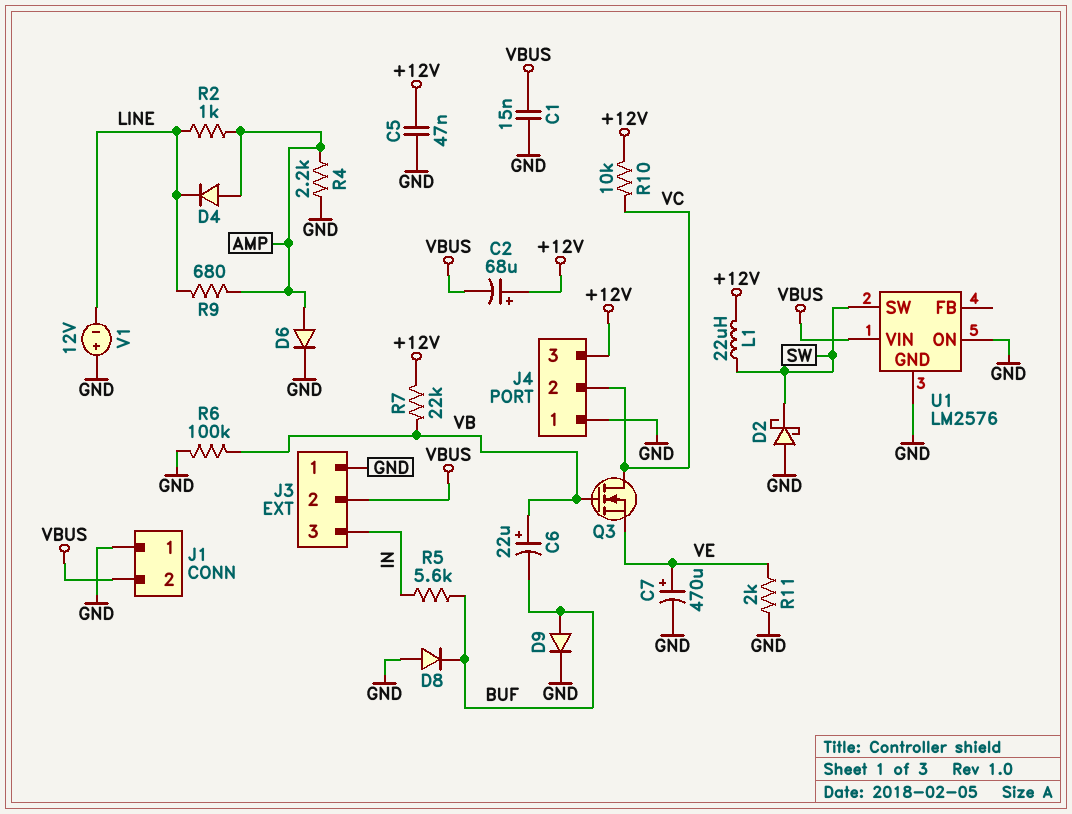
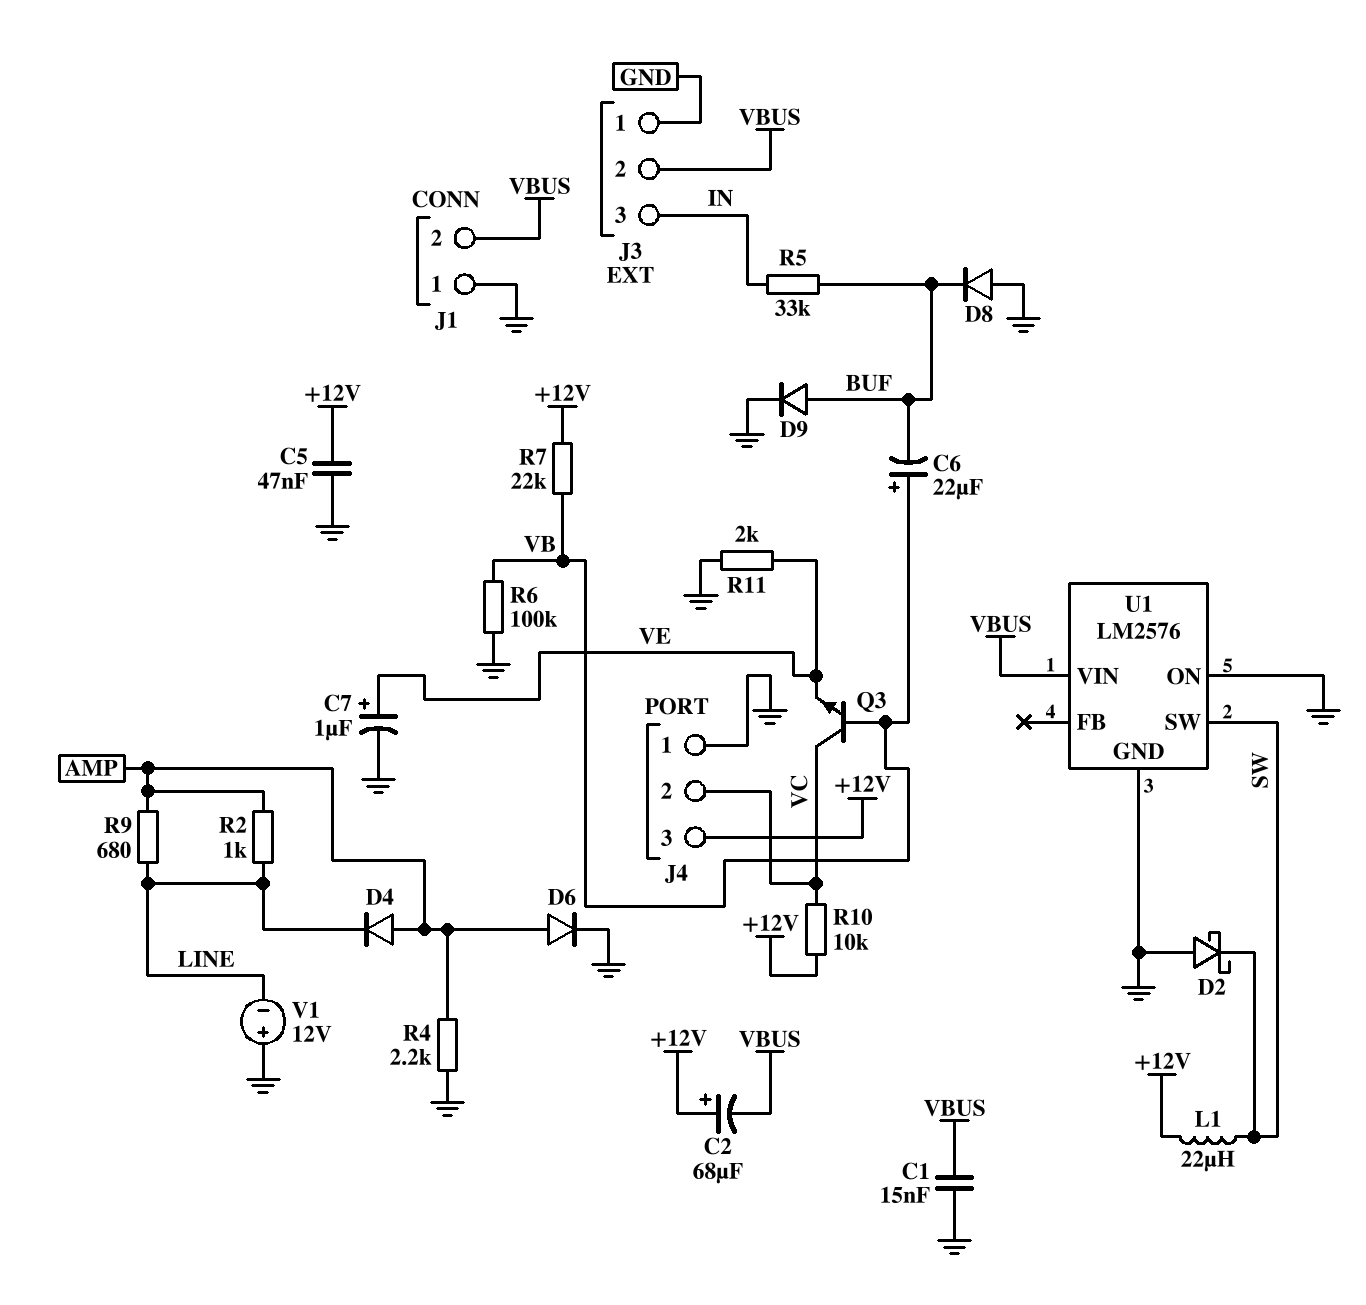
C7: 470uF (plus VE, minus GND) -> 1uF (plus VE, minus GND)
Q3: NMOS (G VB, D VC, S VE) -> NPN (B VB, C VC, E VE)
R5: 5.6k (BUF, IN) -> 33k (BUF, IN)

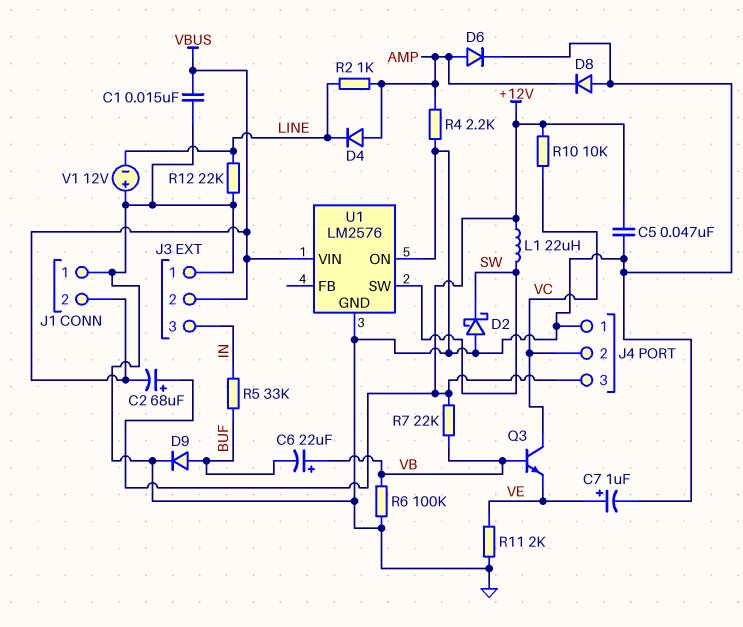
D8: diode (A GND, K BUF) -> diode (A GND, K AMP)
R9: 680 (AMP, LINE) -> none
R12: none -> 22k (GND, LINE)

